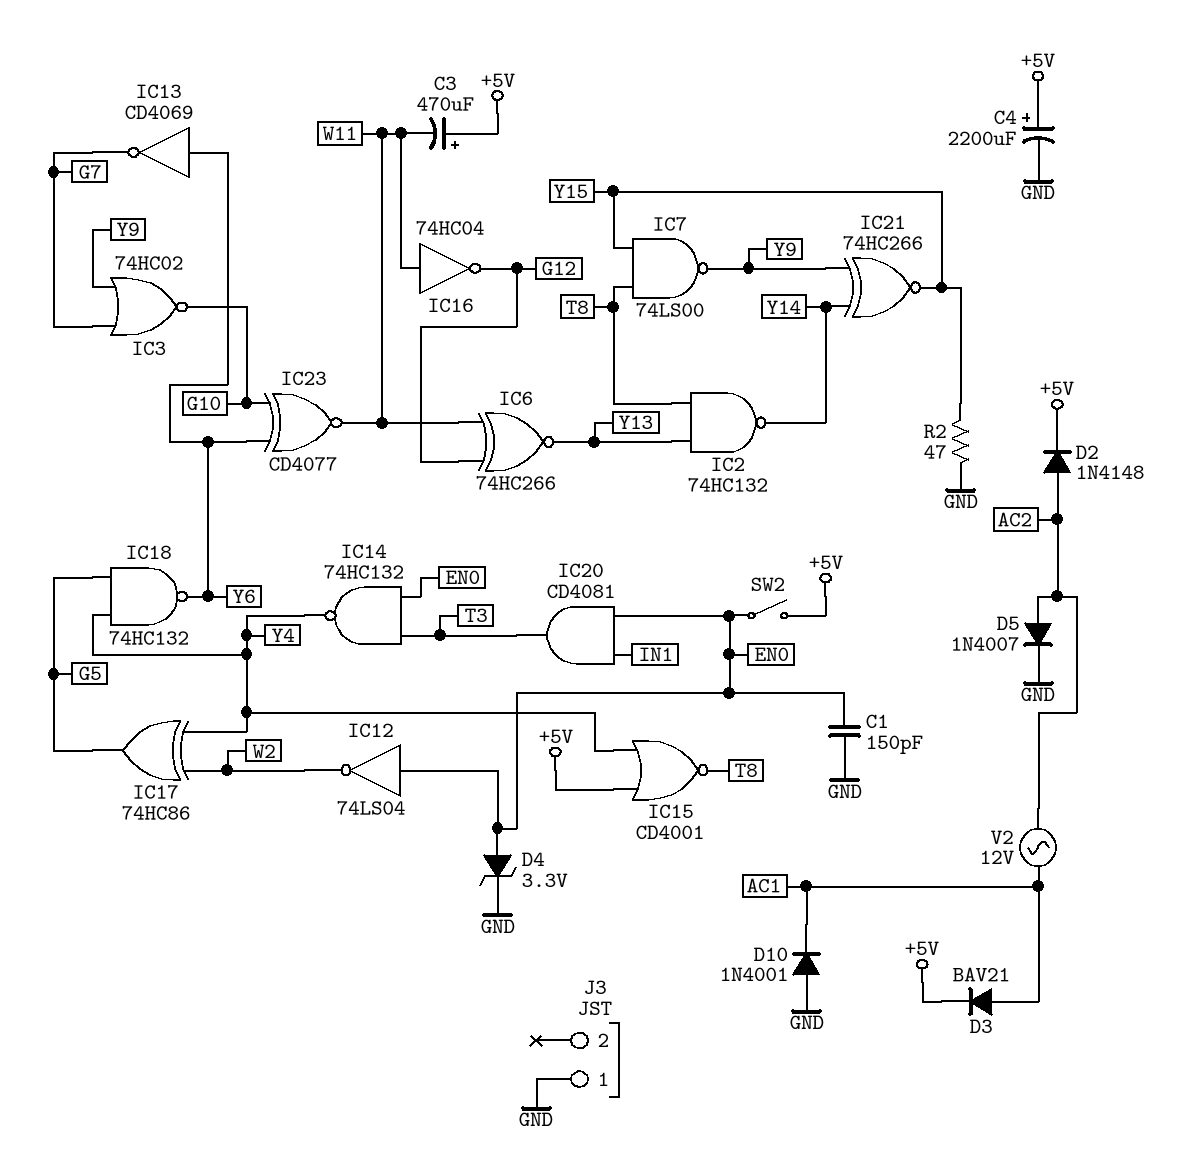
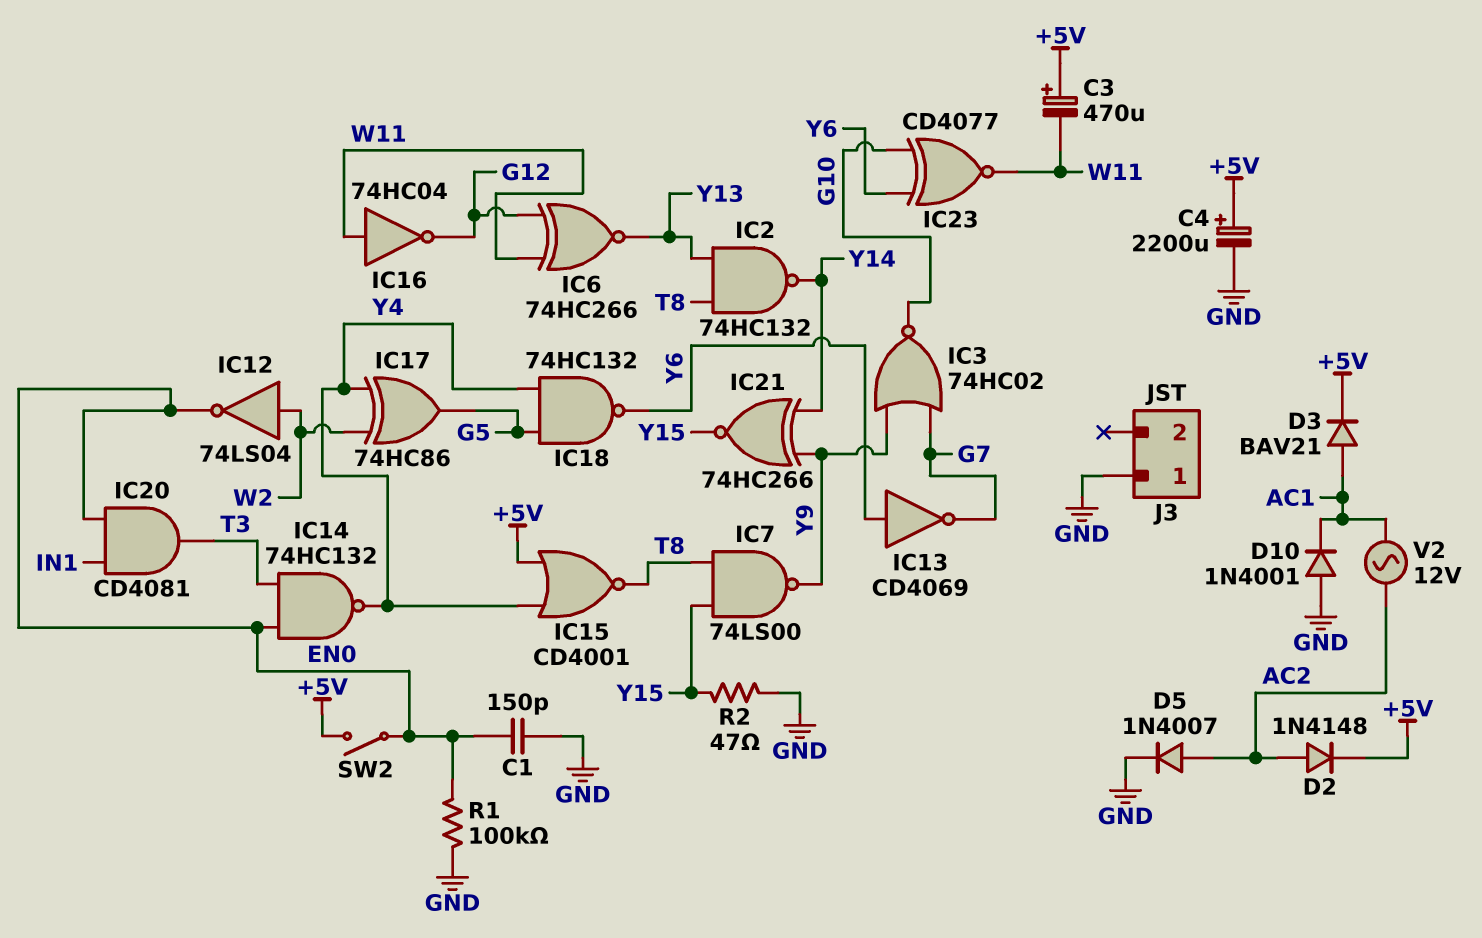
D4: zener 3.3V (A EN0, K GND) -> none
IC12: NOT 74LS04 (in EN0, out W2) -> NOT 74LS04 (in W2, out EN0)
R1: none -> 100k (EN0, GND)

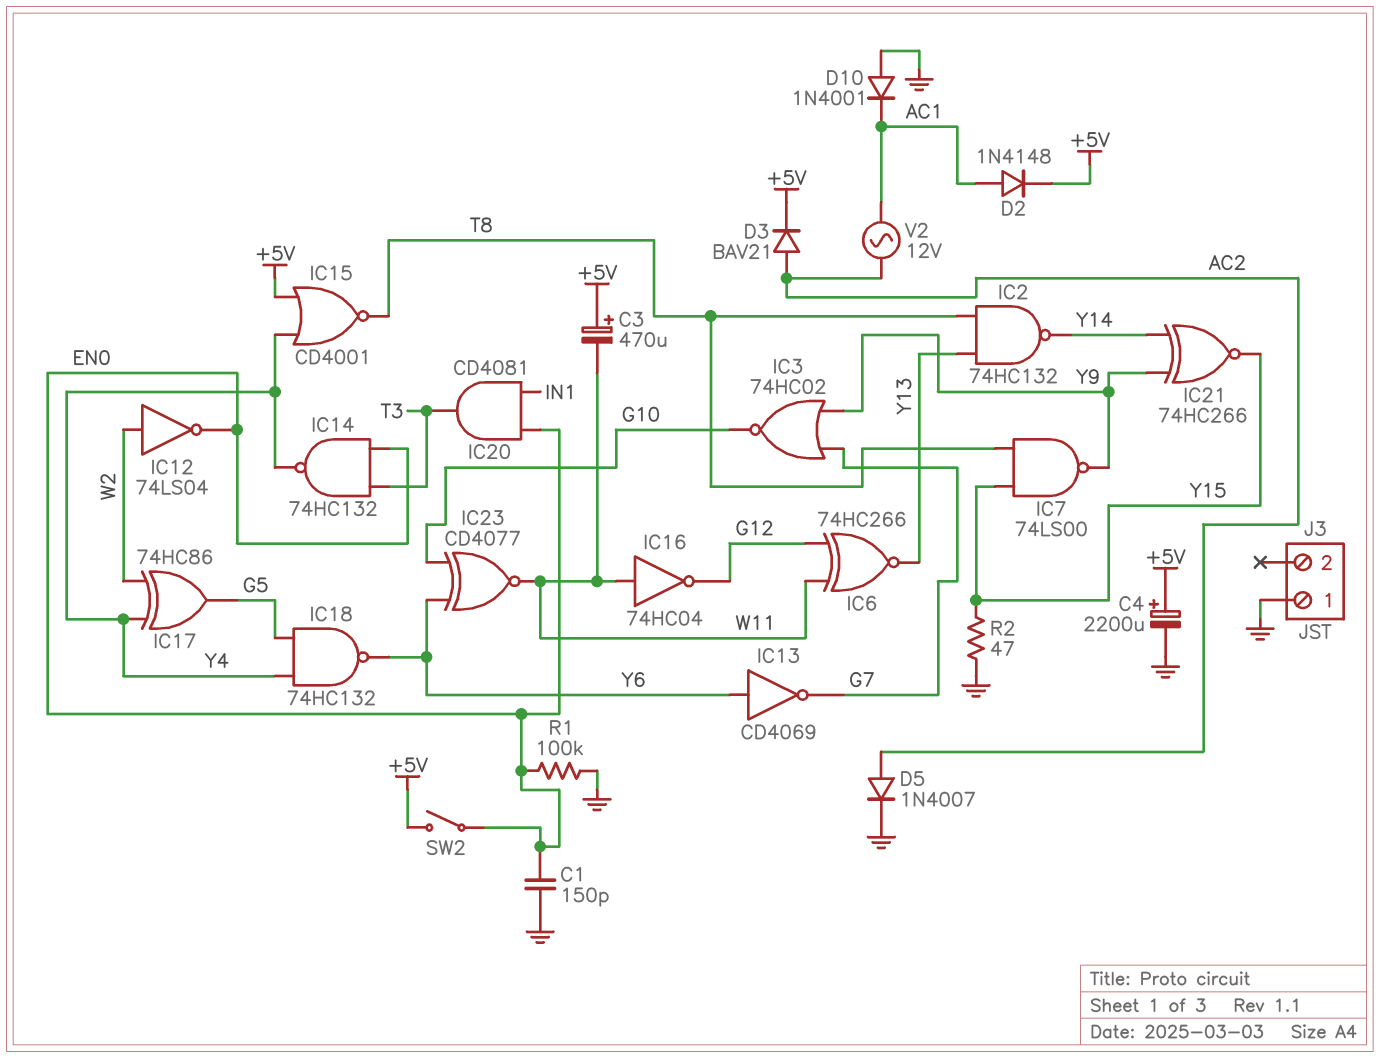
D2: diode 1N4148 (A AC2, K +5V) -> diode 1N4148 (A AC1, K +5V)
D3: diode BAV21 (A AC1, K +5V) -> diode BAV21 (A AC2, K +5V)

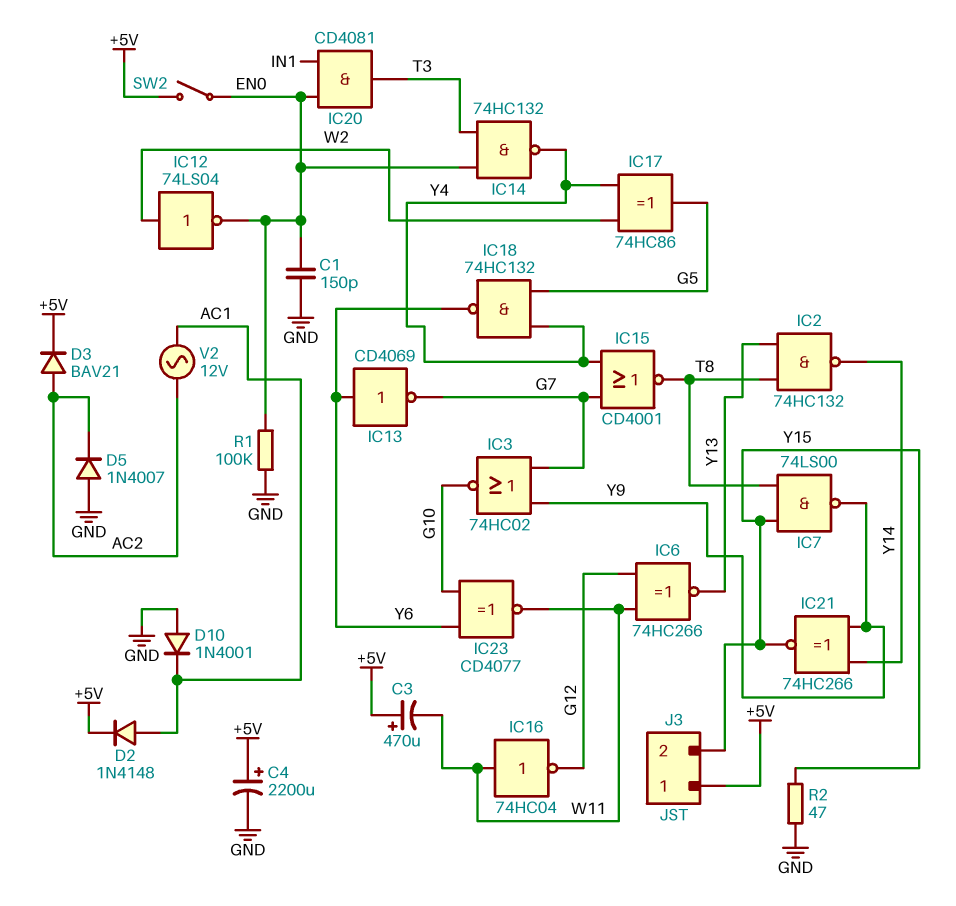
D5: diode 1N4007 (A AC2, K GND) -> diode 1N4007 (A GND, K AC2)
IC15: NOR CD4001 (in +5V, in Y4, out T8) -> NOR CD4001 (in G7, in Y4, out T8)
J3 pin 1: GND -> +5V
J3 pin 2: none -> Y15

